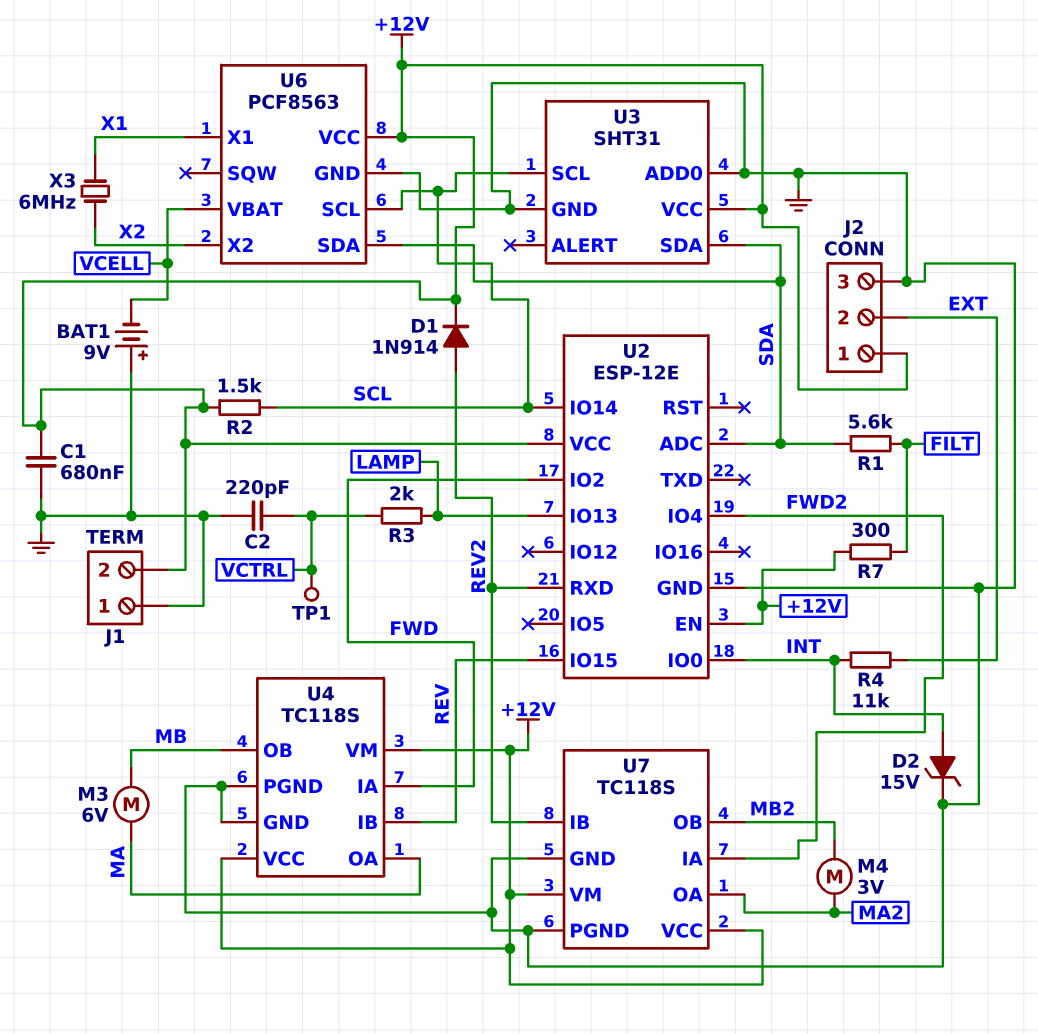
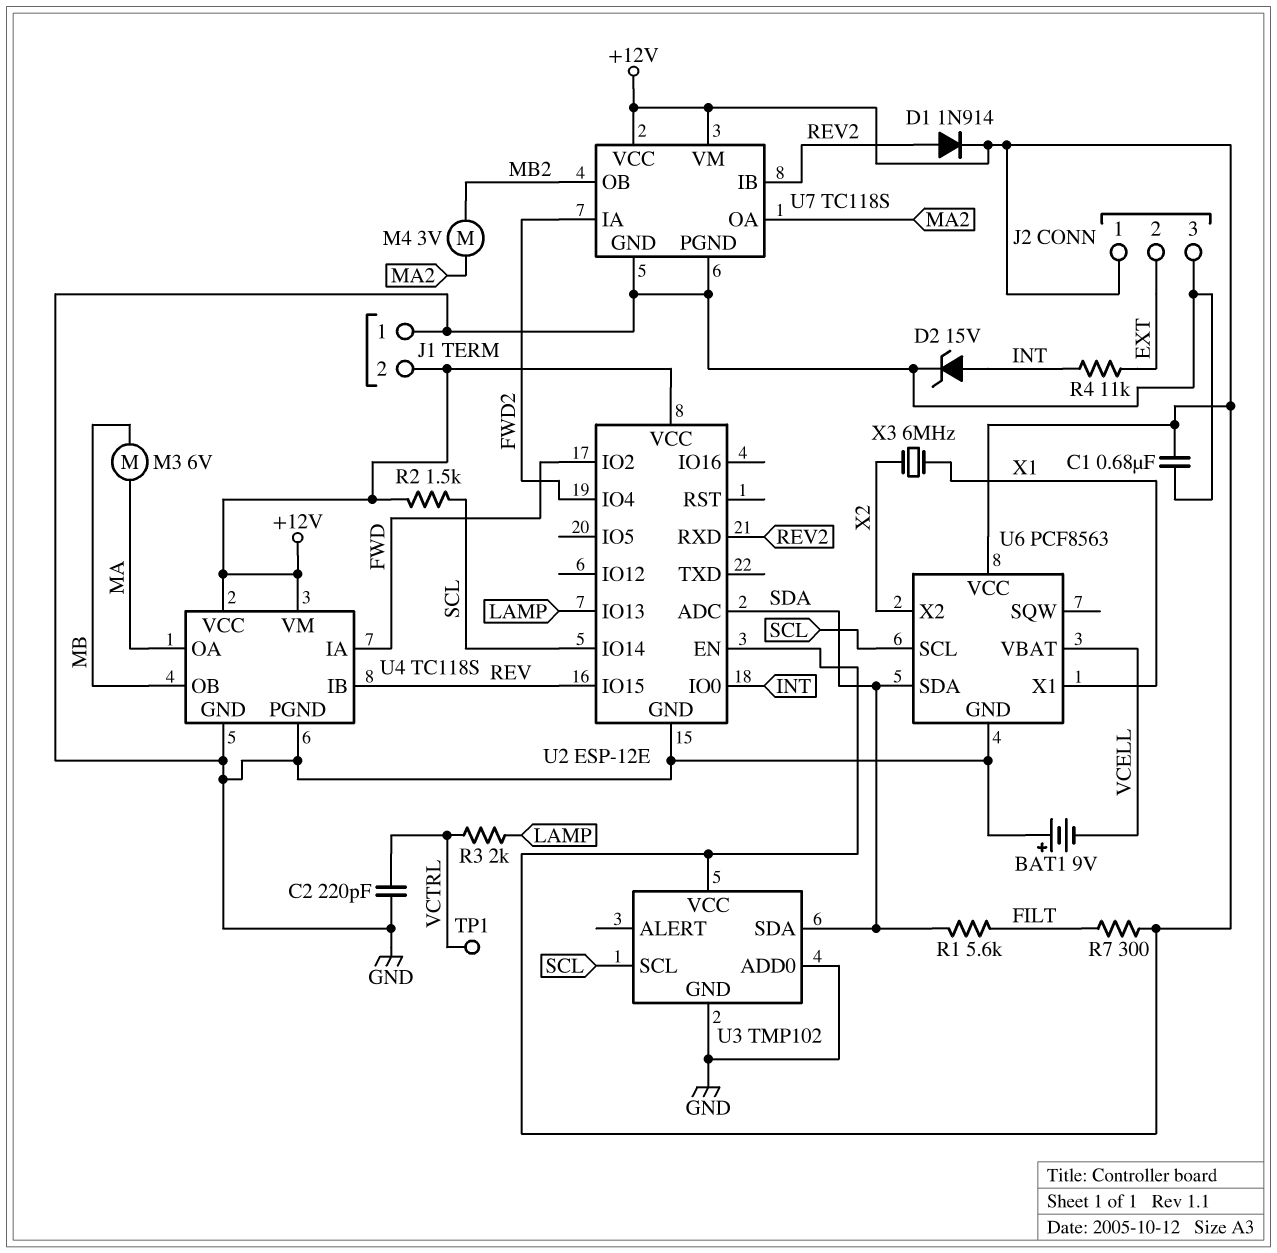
U3: SHT31 -> TMP102

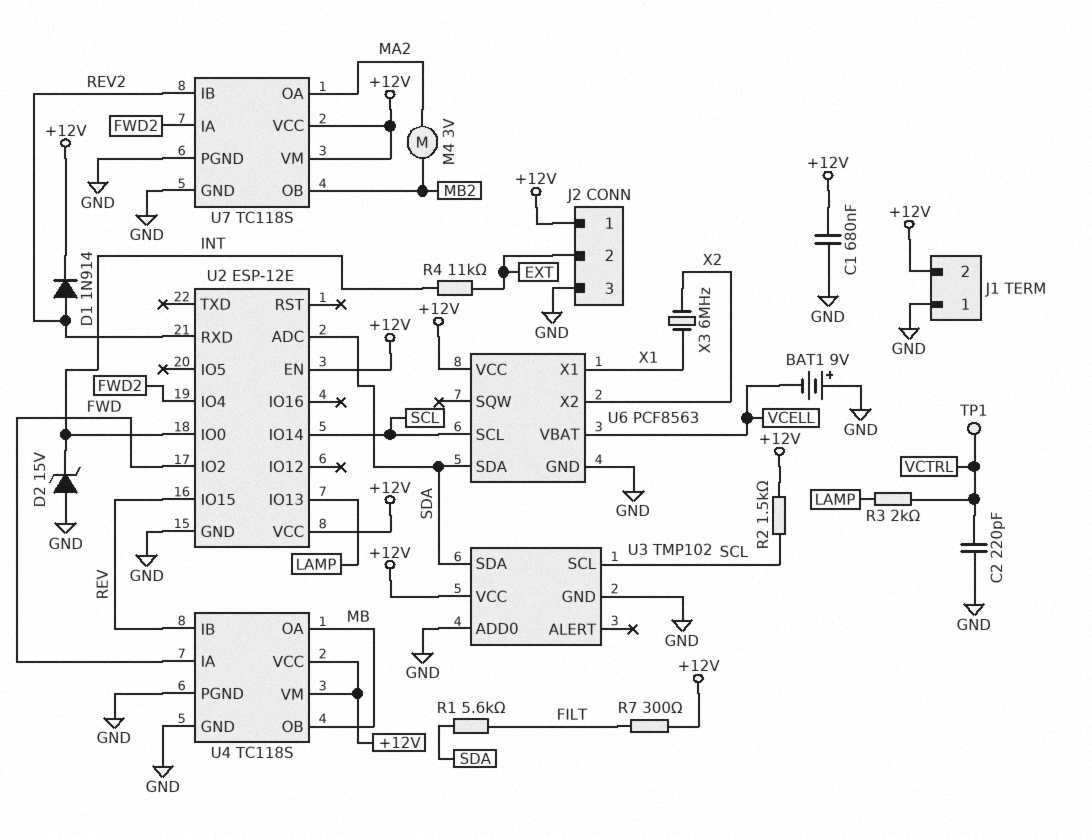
D2: zener 15V (A INT, K GND) -> zener 15V (A GND, K INT)
M3: motor 6V (MA, MB) -> none
U4 pin OA: MA -> MB

